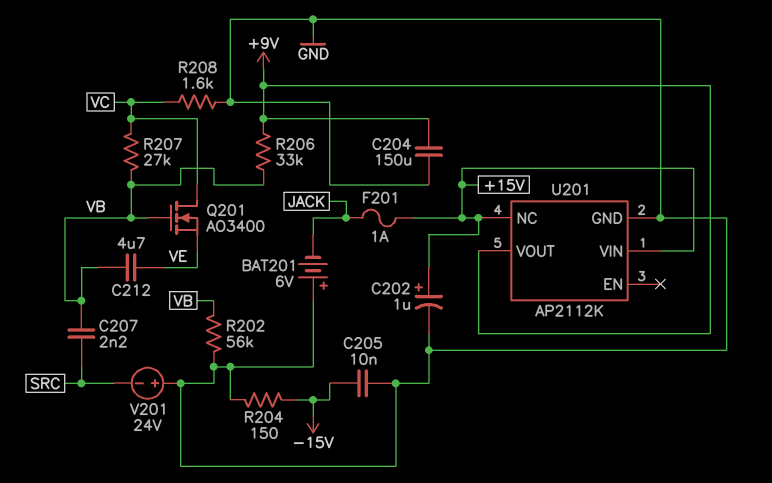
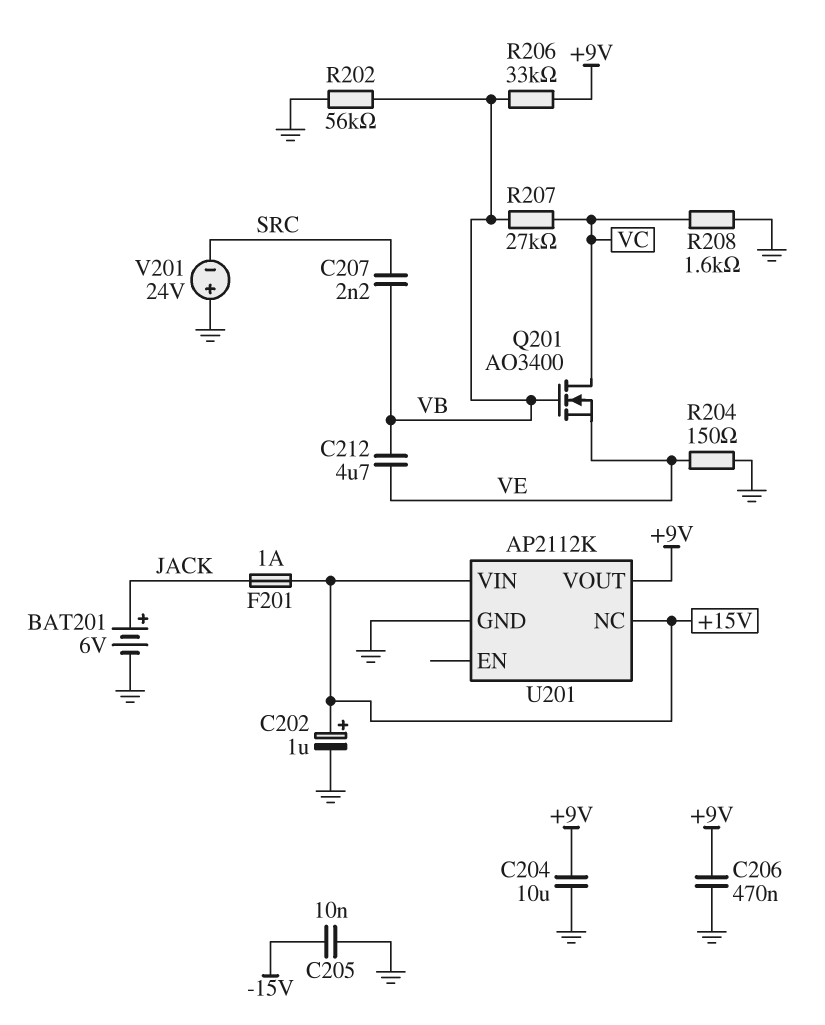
BAT201: 6V (plus GND, minus JACK) -> 6V (plus JACK, minus GND)
C204: 150uF (+9V, GND) -> 10uF (+9V, GND)
C206: none -> 470nF (+9V, GND)
R204: 150 (-15V, GND) -> 150 (GND, VE)

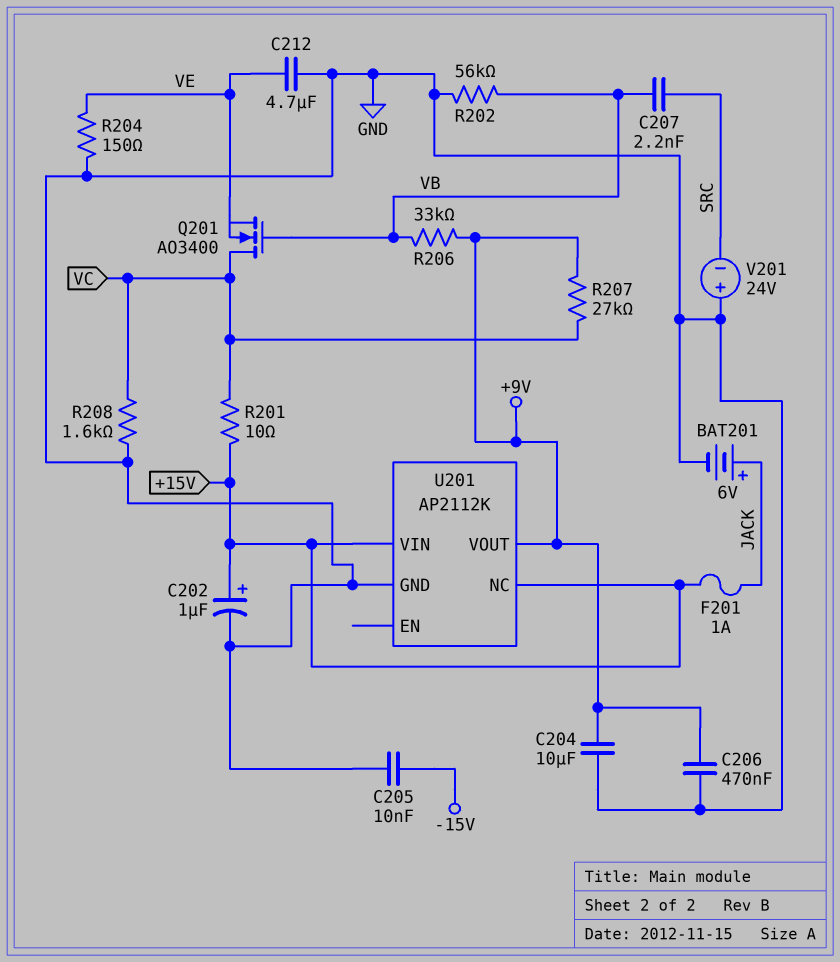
C212: 4.7uF (VB, VE) -> 4.7uF (GND, VE)
R201: none -> 10 (+15V, VC)
R207: 27k (VB, VC) -> 27k (+9V, VC)

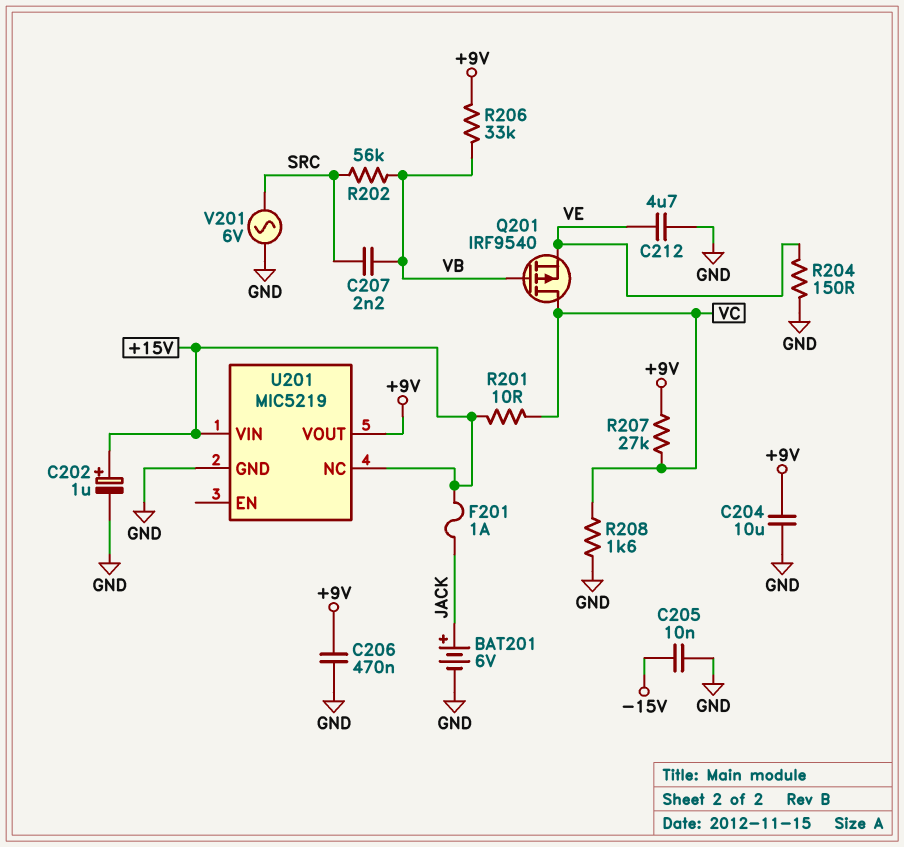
Q201: NMOS AO3400 (G VB, D VC, S VE) -> PMOS IRF9540 (G VB, D VC, S VE)
R202: 56k (GND, VB) -> 56k (SRC, VB)
U201: AP2112K -> MIC5219
V201: 24V (plus GND, minus SRC) -> AC 6V (GND, SRC)

